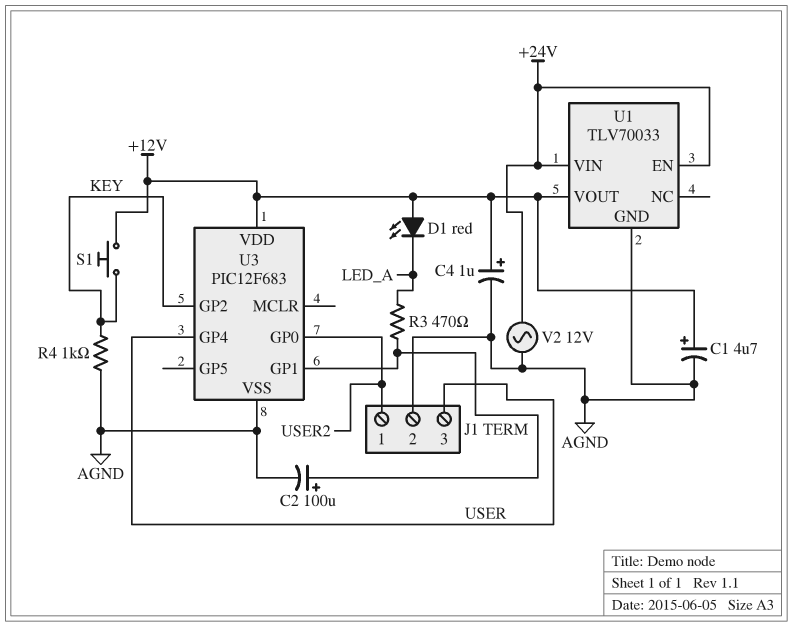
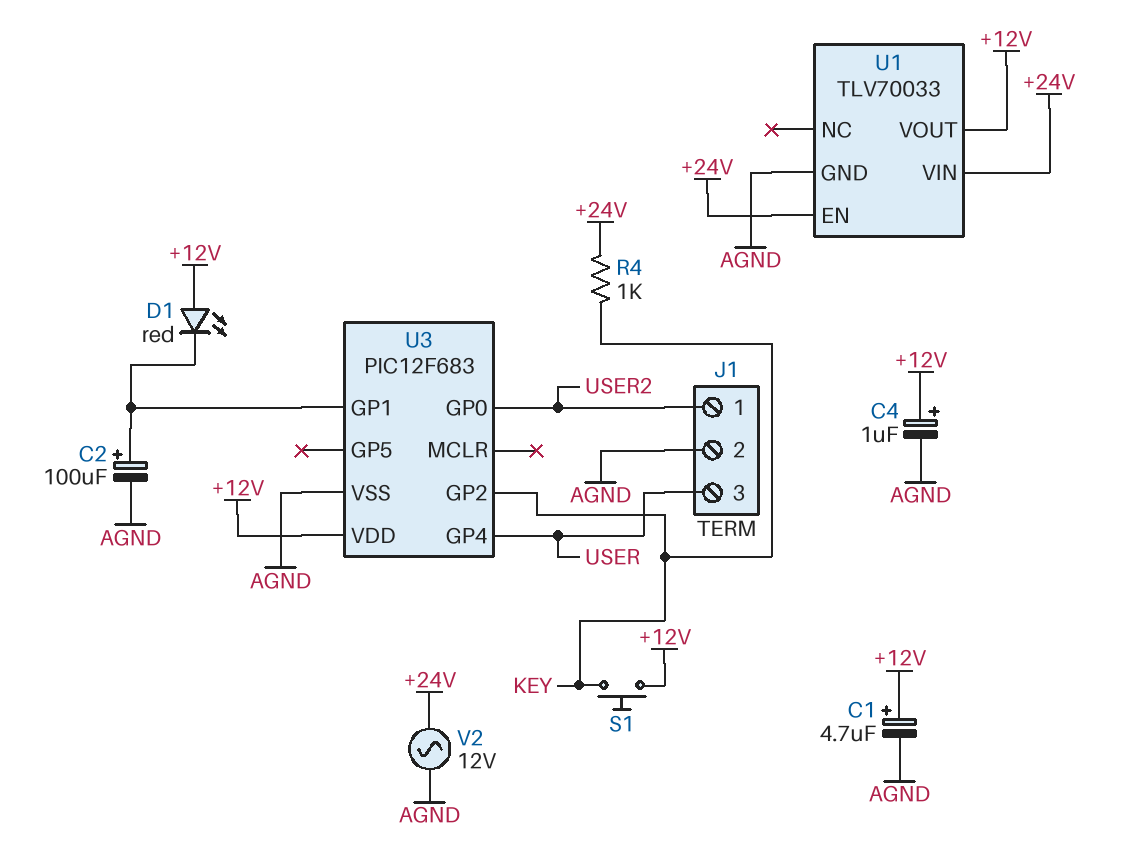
D1: LED red (A +12V, K LED_A) -> LED red (A +12V, K U3/GP1)
R3: 470 (LED_A, U3/GP1) -> none
R4: 1k (AGND, KEY) -> 1k (+24V, KEY)

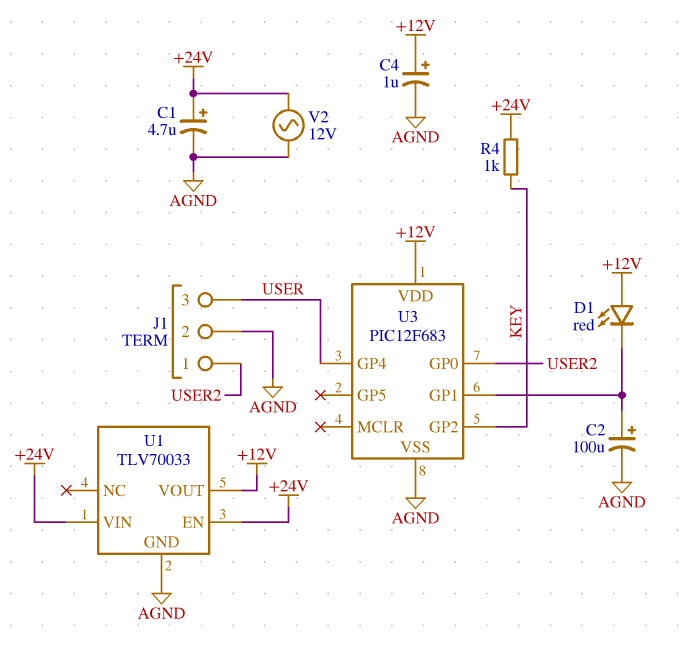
C1: 4.7uF (plus +12V, minus AGND) -> 4.7uF (plus +24V, minus AGND)
S1: button (+12V, KEY) -> none

